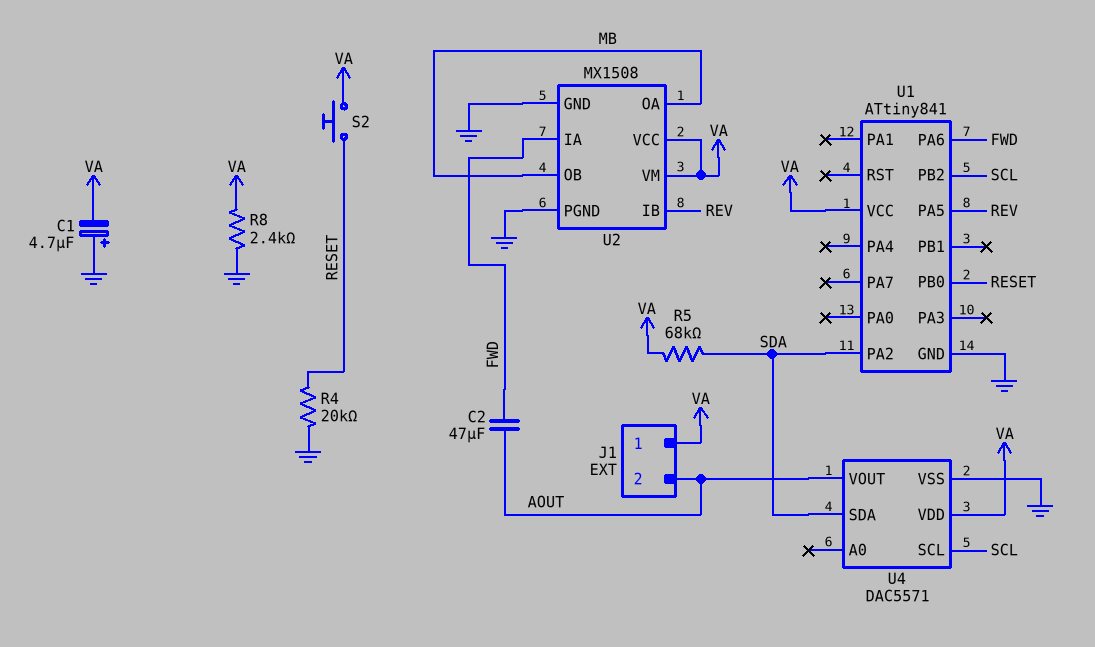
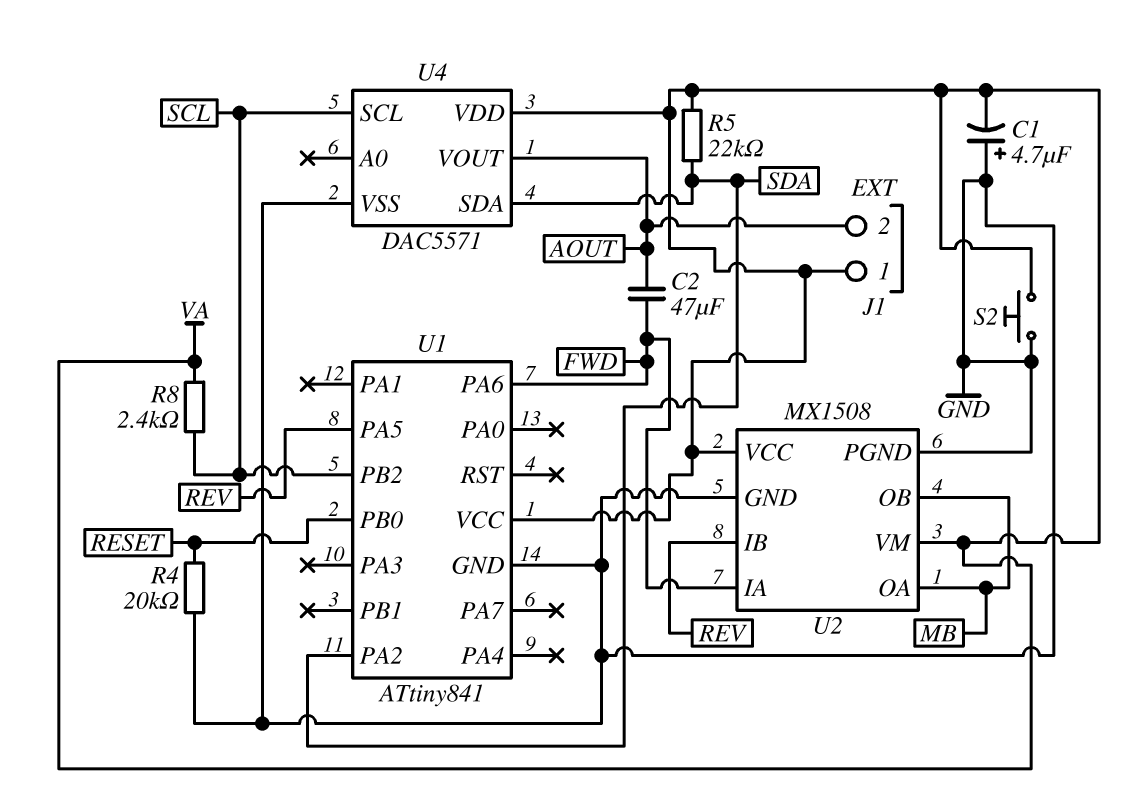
R5: 68k (SDA, VA) -> 22k (SDA, VA)
R8: 2.4k (GND, VA) -> 2.4k (SCL, VA)
S2: button (RESET, VA) -> button (GND, VA)

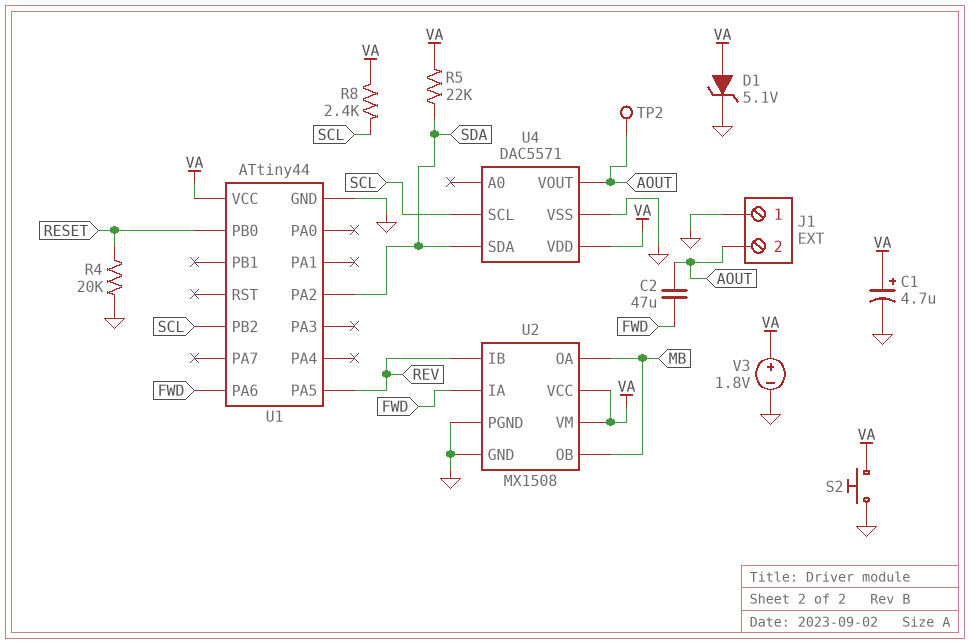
C1: 4.7uF (plus GND, minus VA) -> 4.7uF (plus VA, minus GND)
D1: none -> zener 5.1V (A VA, K GND)
J1 pin 1: VA -> GND
TP2: none -> test point (AOUT)
U1: ATtiny841 -> ATtiny44
V3: none -> 1.8V (plus VA, minus GND)

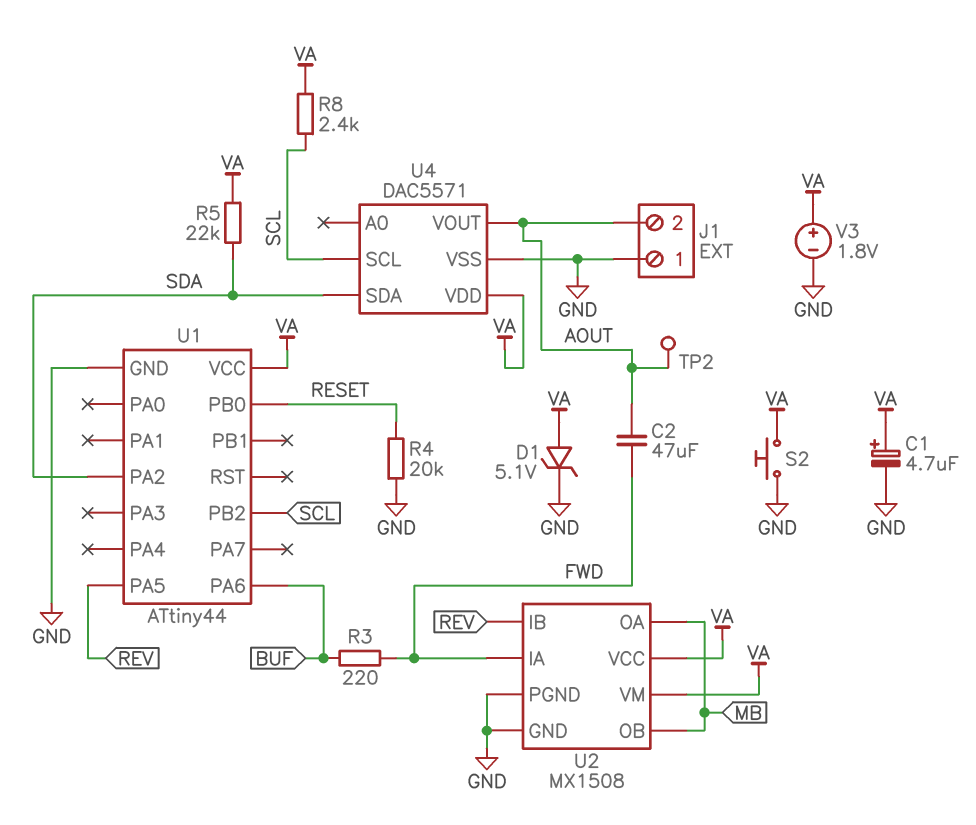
R3: none -> 220 (BUF, FWD)
U1 pin PA6: FWD -> BUF

